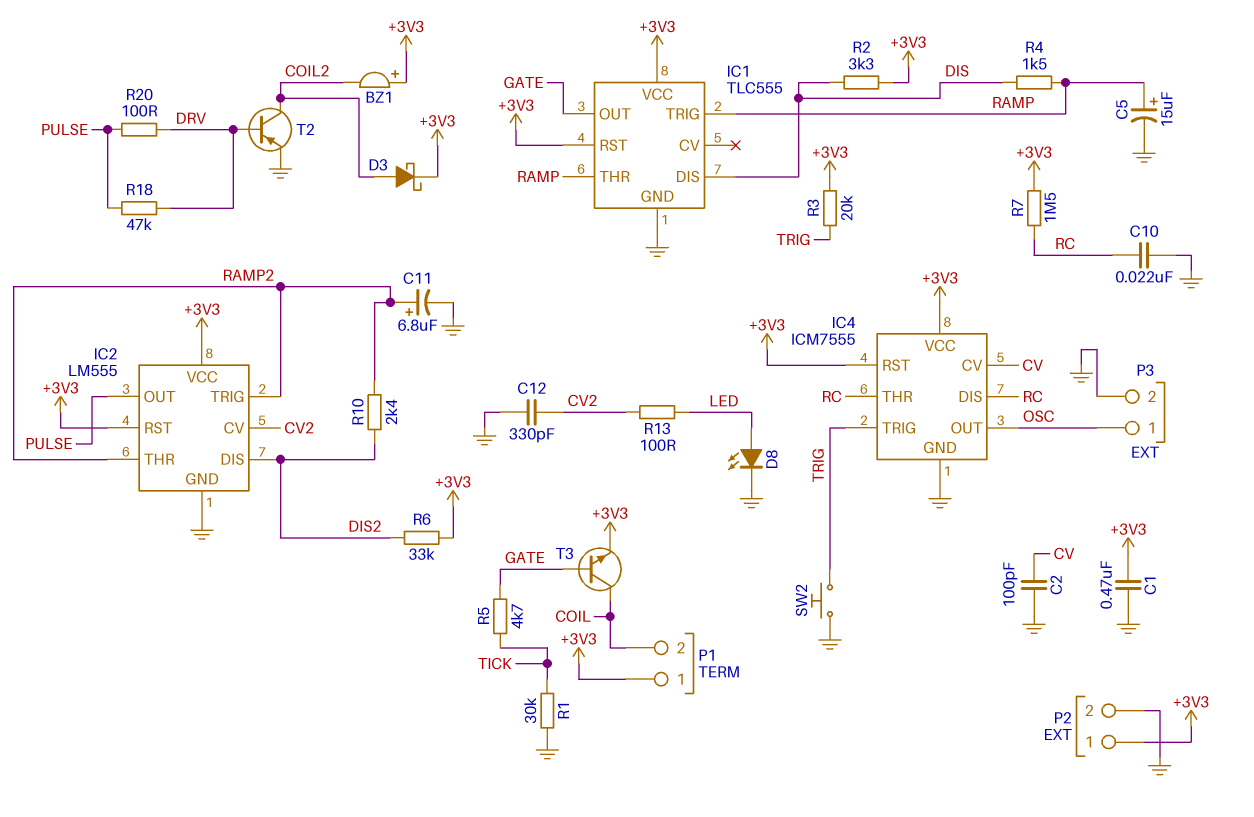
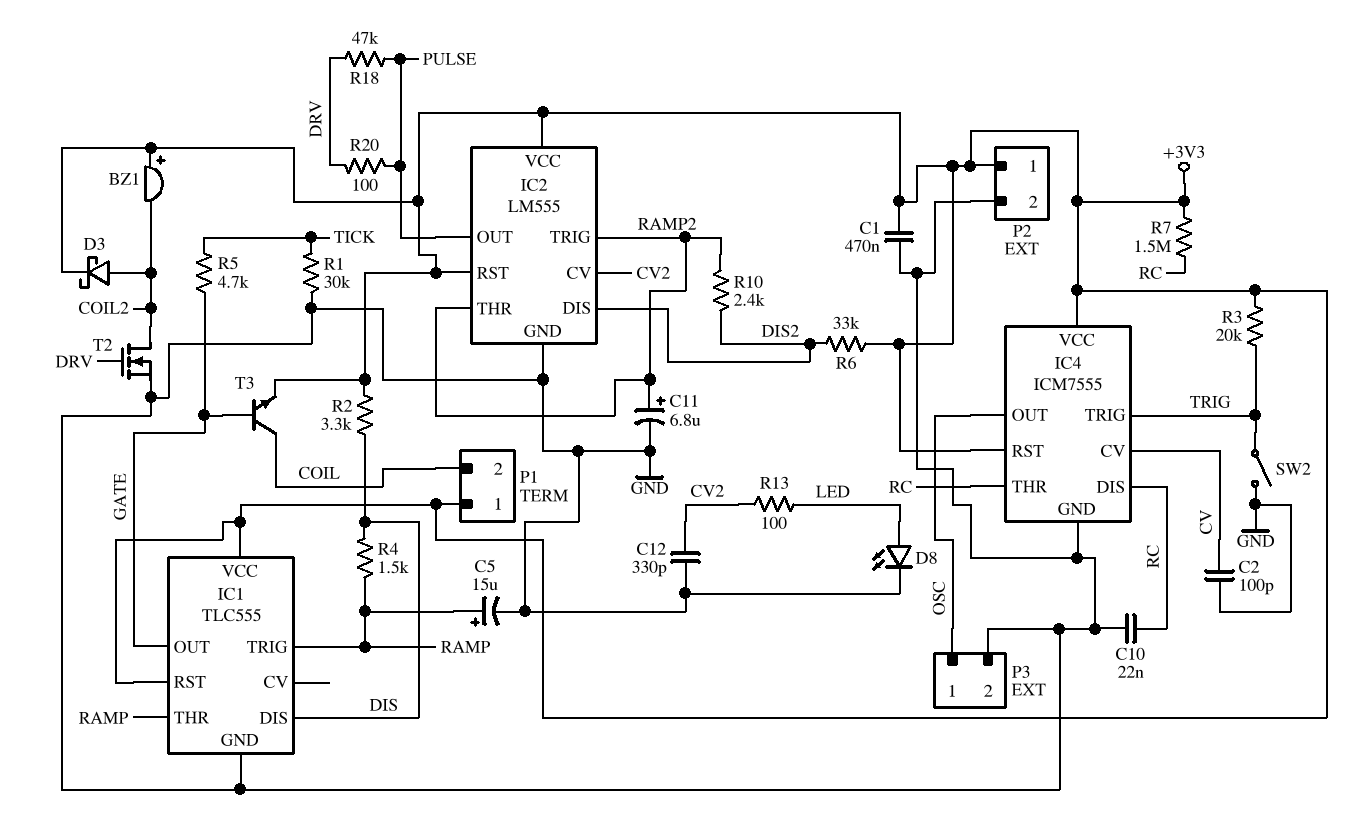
SW2: button (GND, TRIG) -> switch (GND, TRIG)
T2: PNP (B DRV, C COIL2, E GND) -> NMOS (G DRV, D COIL2, S GND)

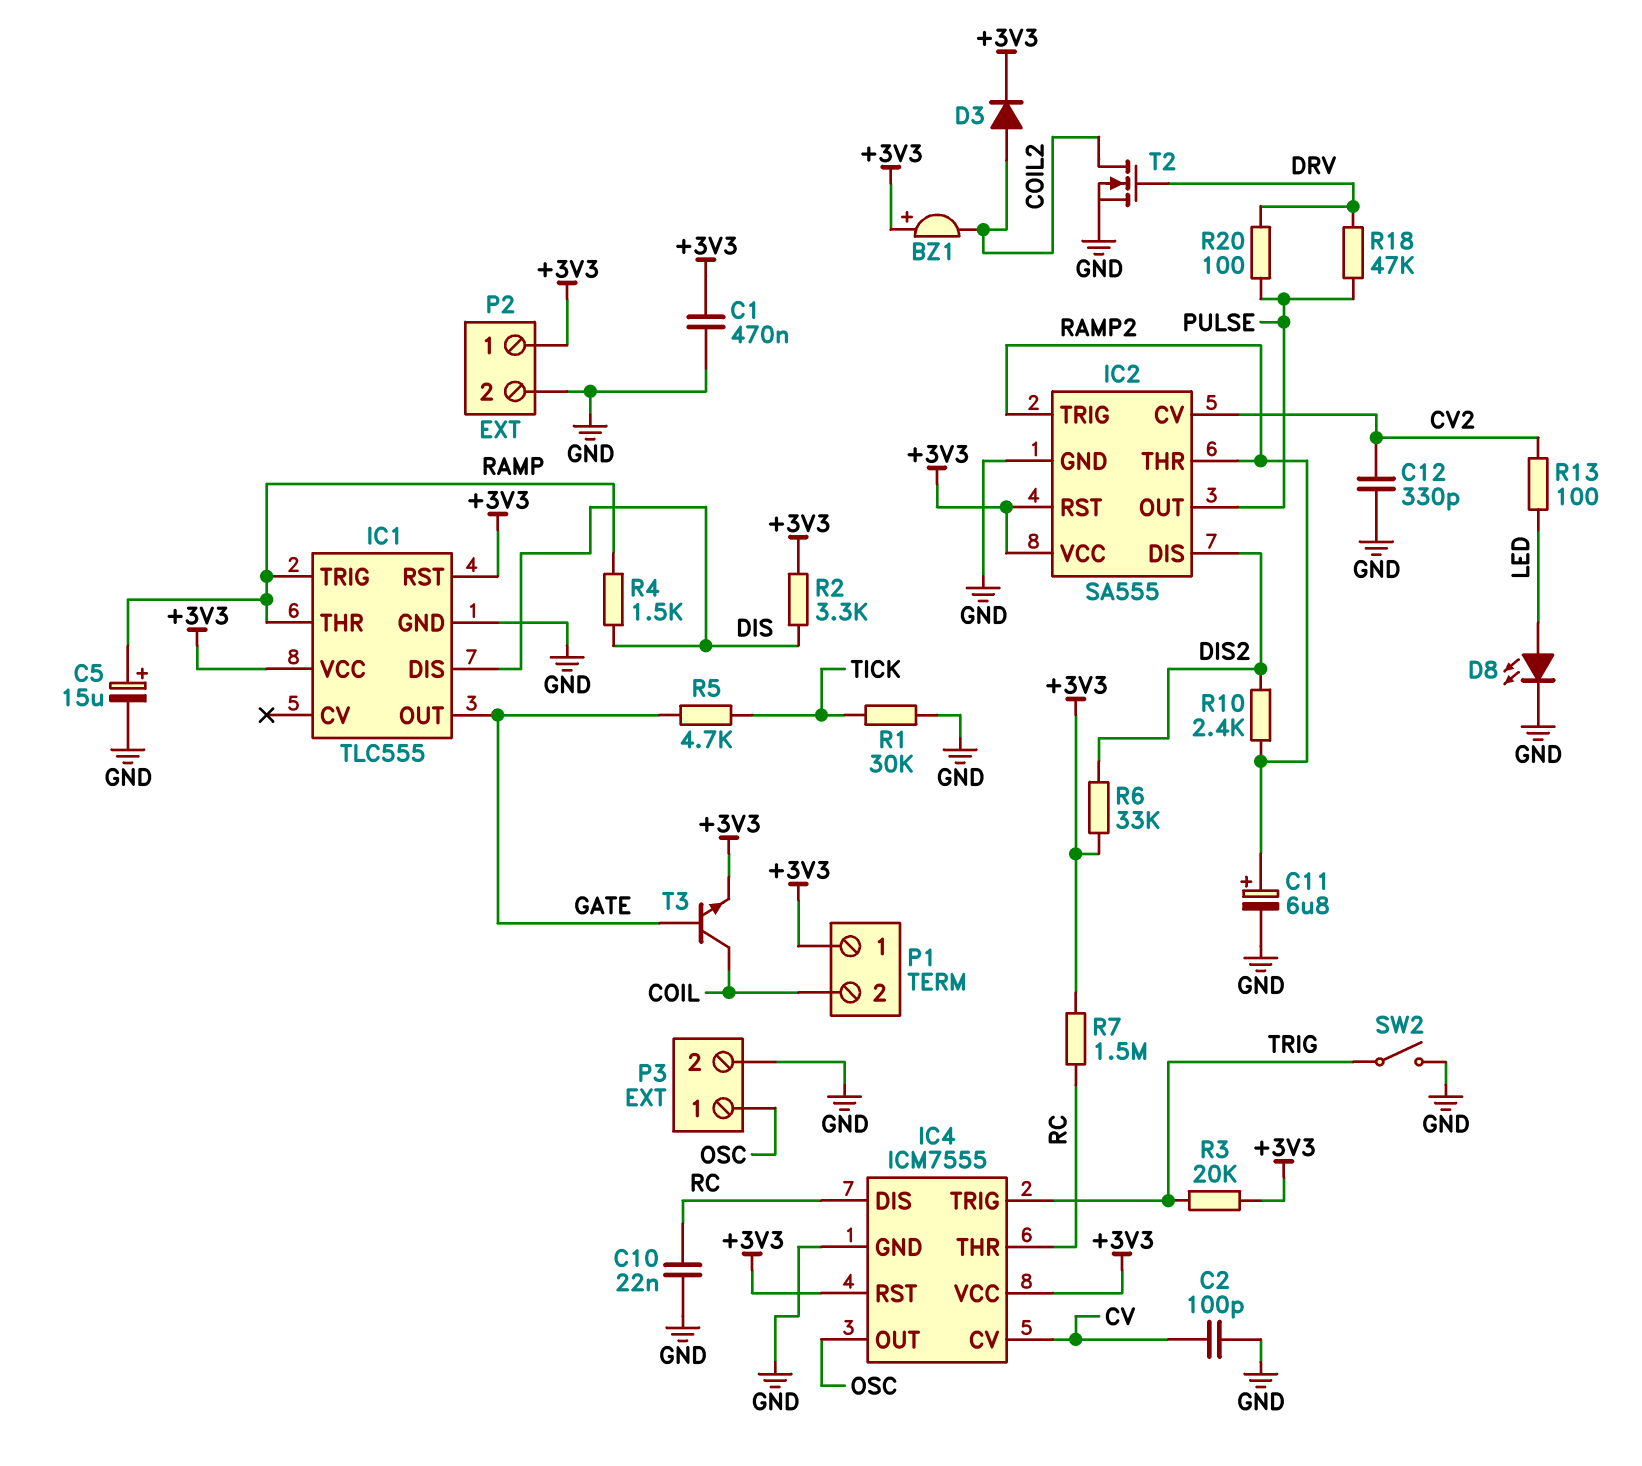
D3: schottky (A COIL2, K +3V3) -> diode (A COIL2, K +3V3)
IC2: LM555 -> SA555

